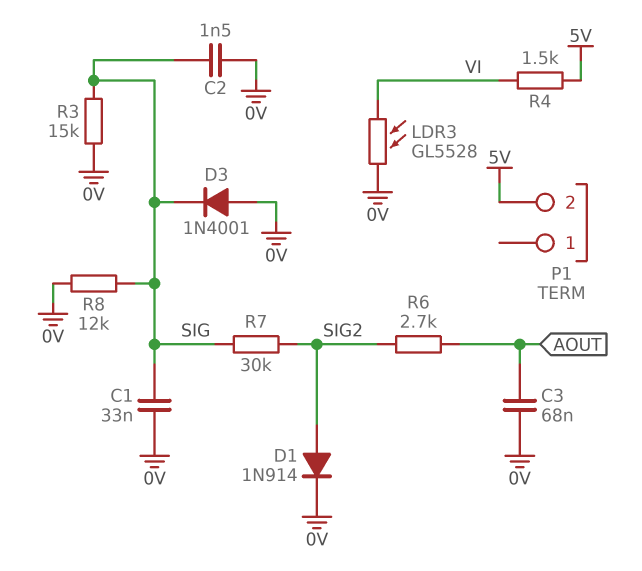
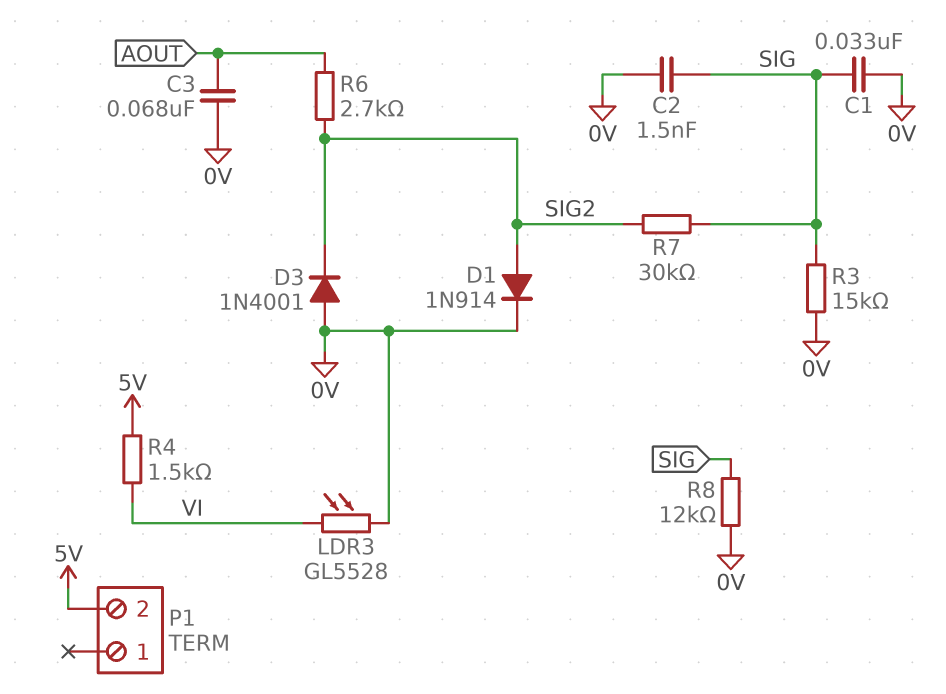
D3: diode 1N4001 (A 0V, K SIG) -> diode 1N4001 (A 0V, K SIG2)

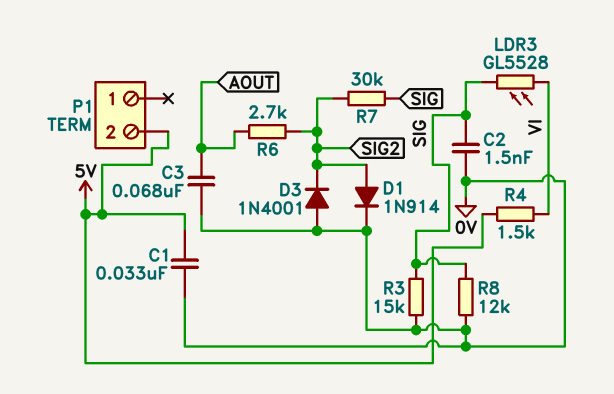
C1: 33nF (0V, SIG) -> 33nF (0V, 5V)
LDR3: GL5528 (0V, VI) -> GL5528 (SIG, VI)

